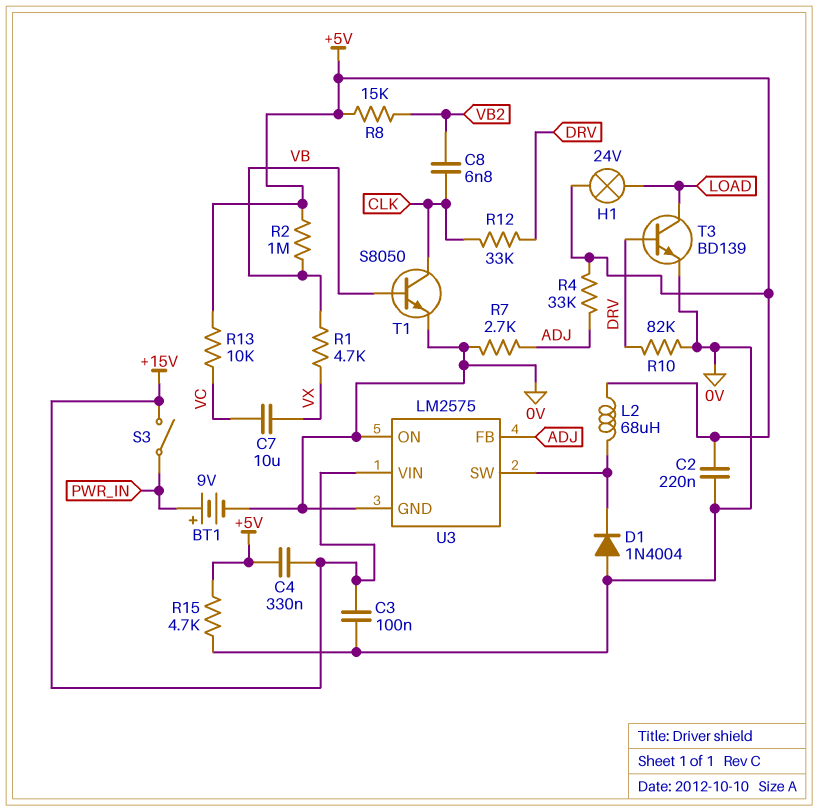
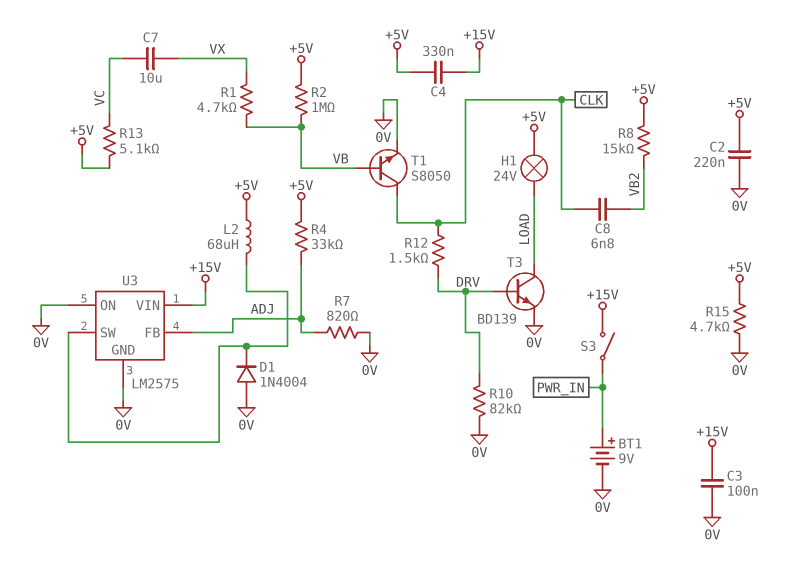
R7: 2.7k (0V, ADJ) -> 820 (0V, ADJ)
R12: 33k (CLK, DRV) -> 1.5k (CLK, DRV)
R13: 10k (+5V, VC) -> 5.1k (+5V, VC)

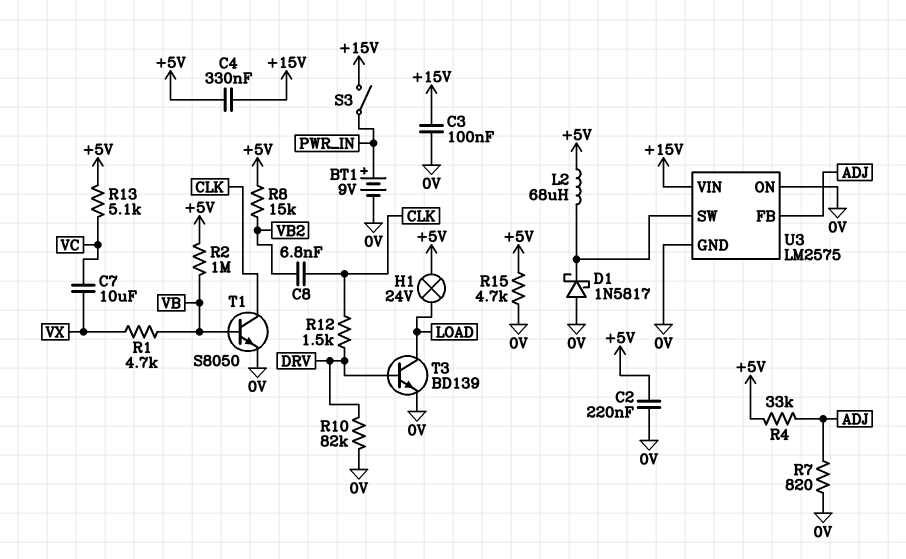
D1: diode 1N4004 (A 0V, K U3/SW) -> schottky 1N5817 (A 0V, K U3/SW)

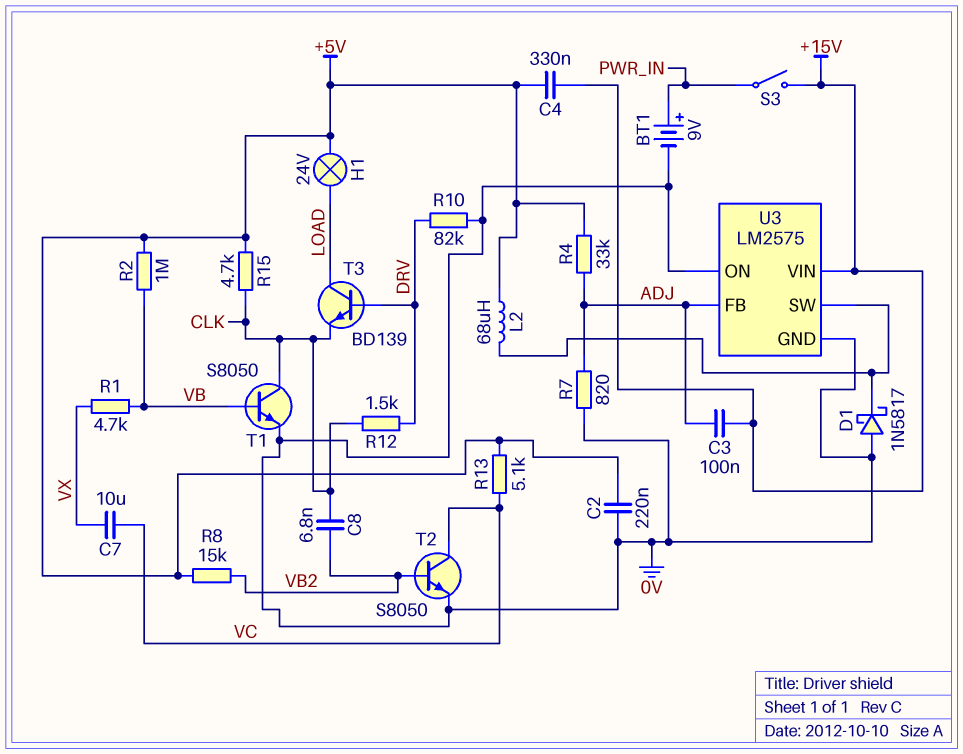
C3: 100nF (+15V, 0V) -> 100nF (+15V, ADJ)
R15: 4.7k (+5V, 0V) -> 4.7k (+5V, CLK)
T2: none -> NPN S8050 (B VB2, C VC, E 0V)
T3: NPN BD139 (B DRV, C LOAD, E 0V) -> NPN BD139 (B DRV, C LOAD, E CLK)

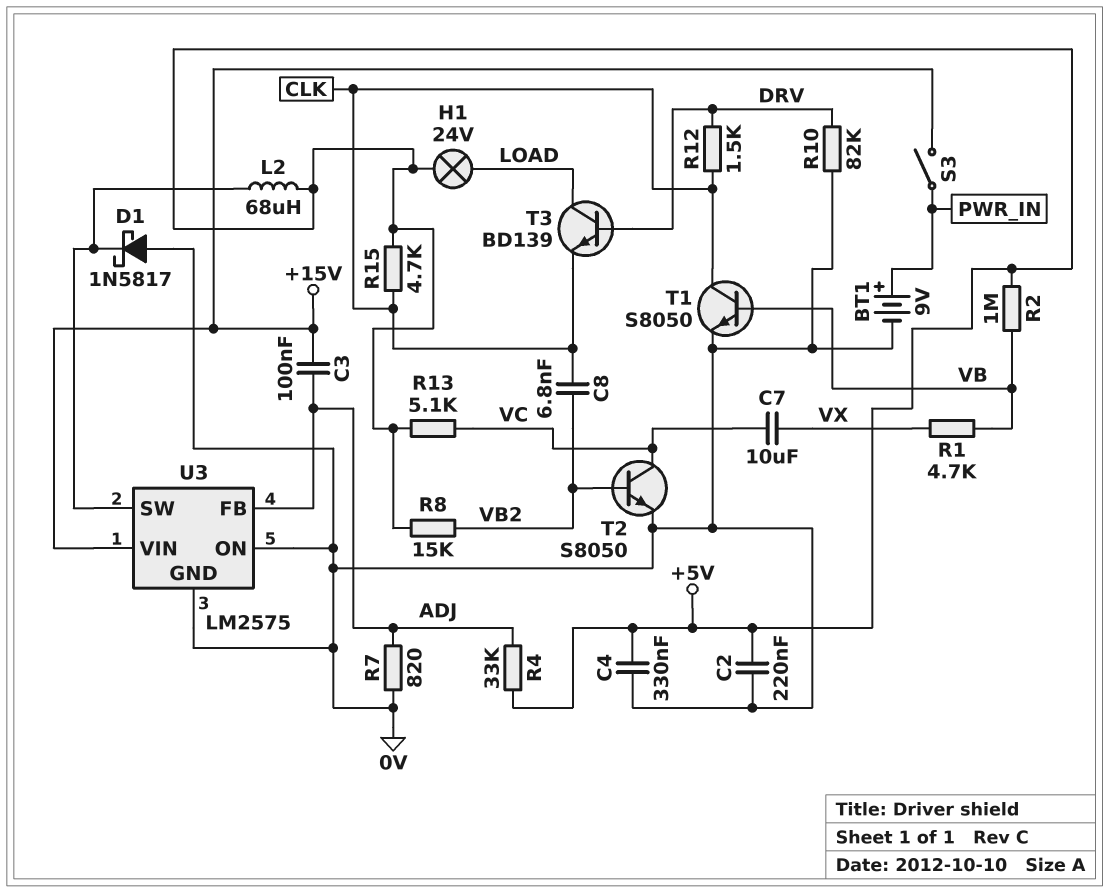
C4: 330nF (+5V, +15V) -> 330nF (+5V, 0V)

